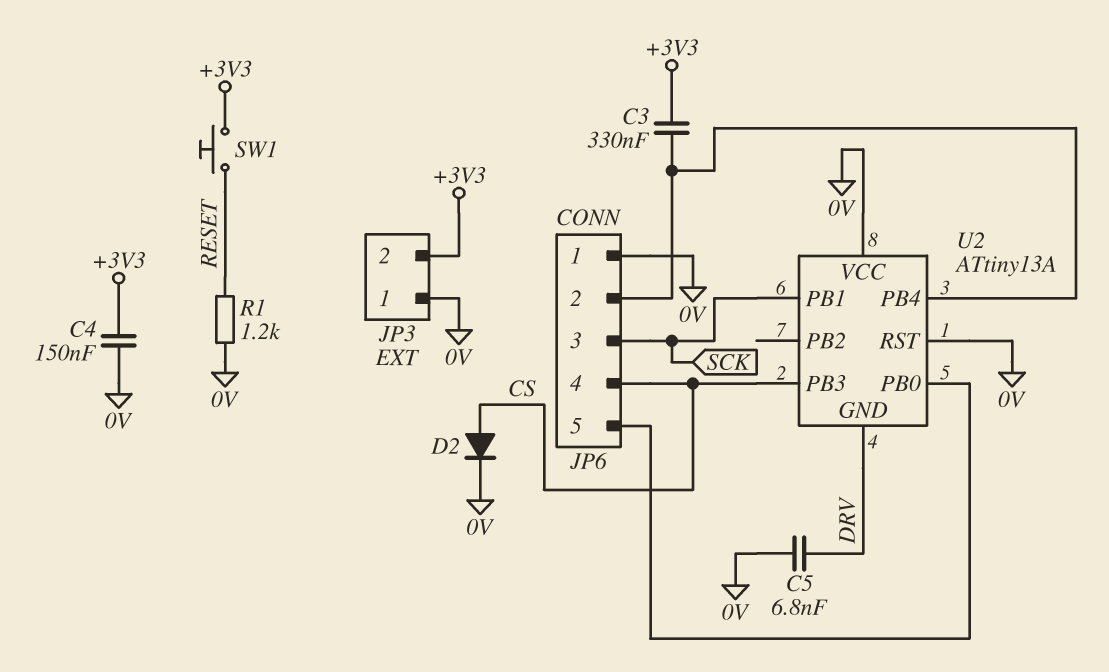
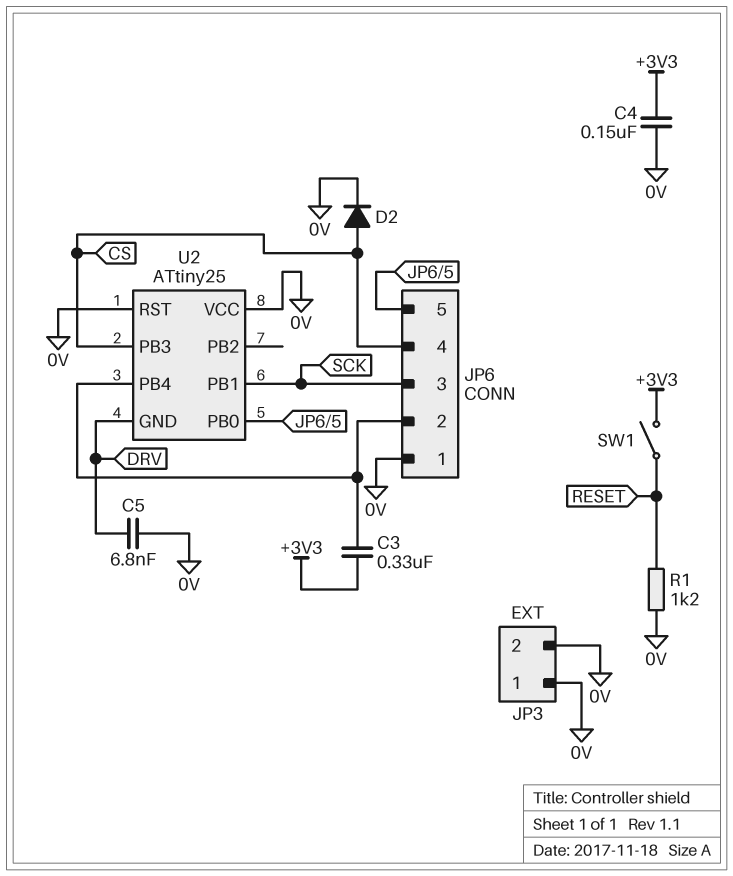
JP3 pin 2: +3V3 -> 0V
SW1: button (+3V3, RESET) -> switch (+3V3, RESET)
U2: ATtiny13A -> ATtiny25

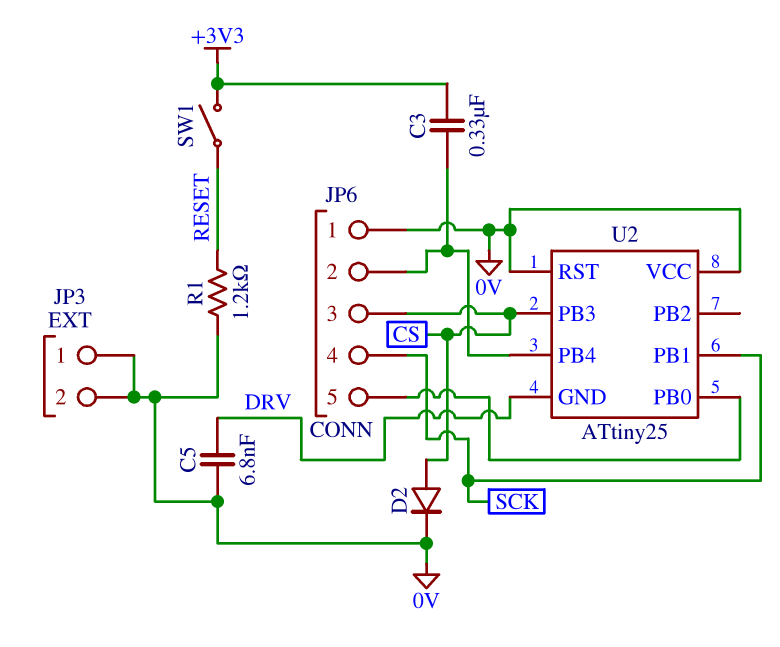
C4: 150nF (+3V3, 0V) -> none
JP6 pin 3: SCK -> CS
JP6 pin 4: CS -> SCK

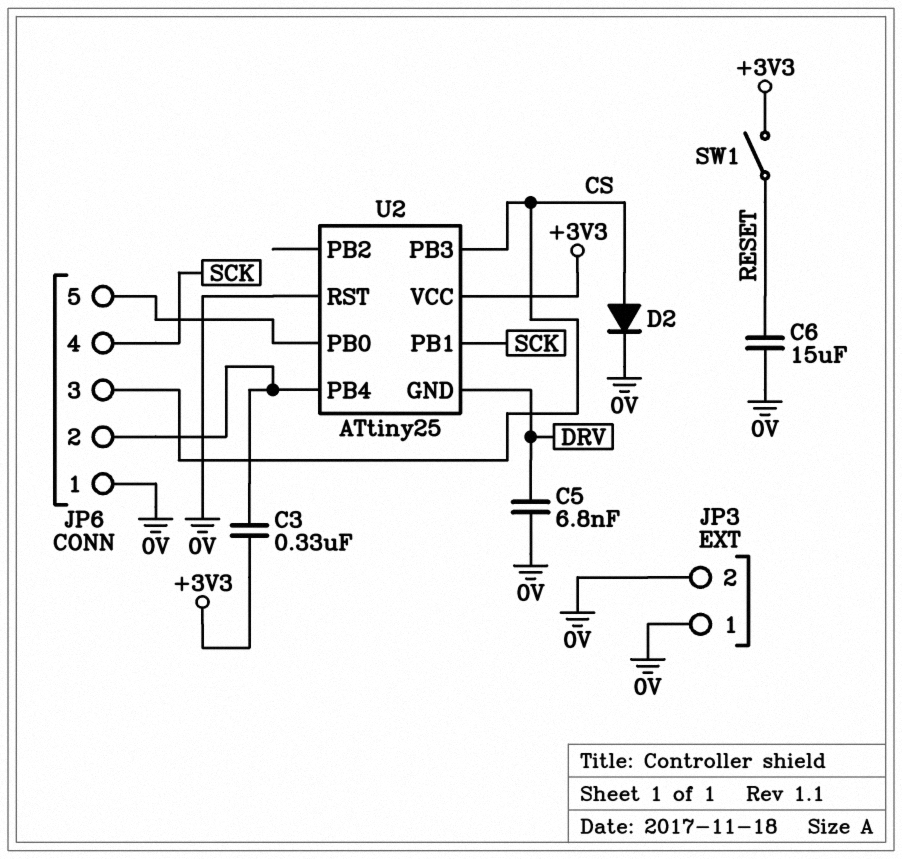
C6: none -> 15uF (0V, RESET)
R1: 1.2k (0V, RESET) -> none
U2 pin VCC: 0V -> +3V3

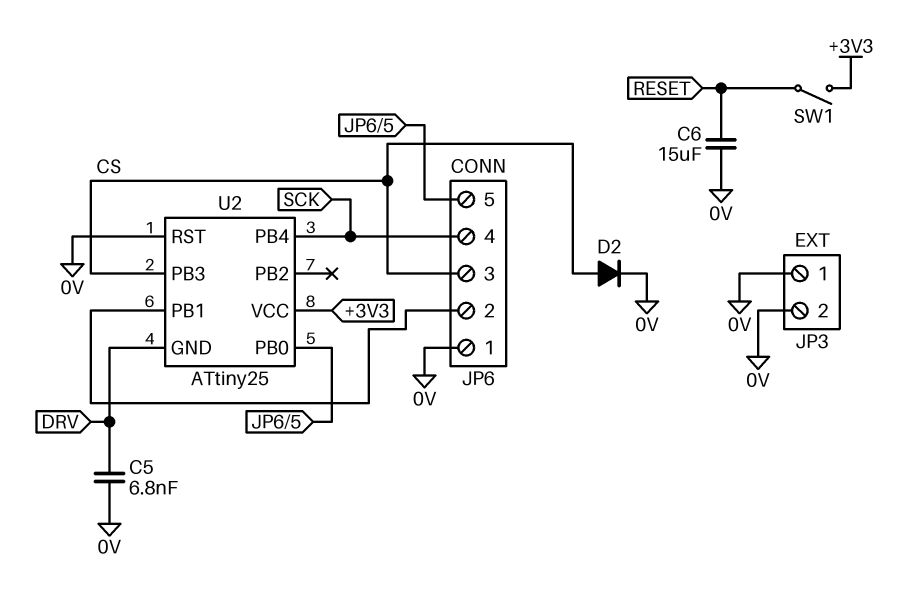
C3: 330nF (+3V3, JP6/2) -> none
U2 pin PB1: SCK -> JP6/2
U2 pin PB4: JP6/2 -> SCK

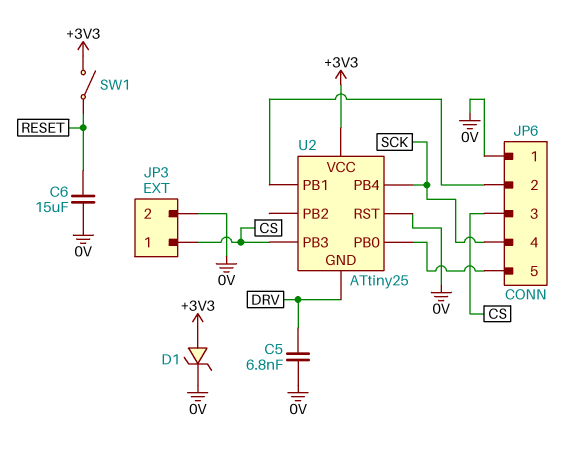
D1: none -> zener (A +3V3, K 0V)
D2: diode (A CS, K 0V) -> none
JP3 pin 1: 0V -> CS

